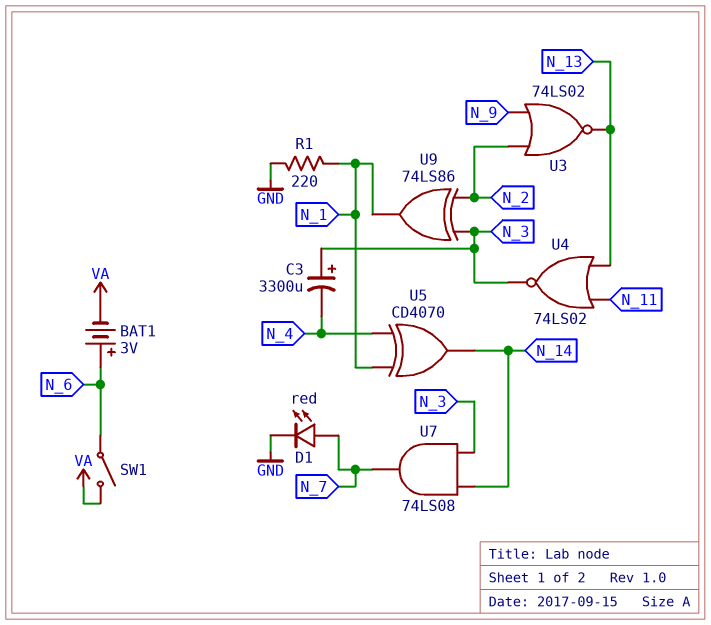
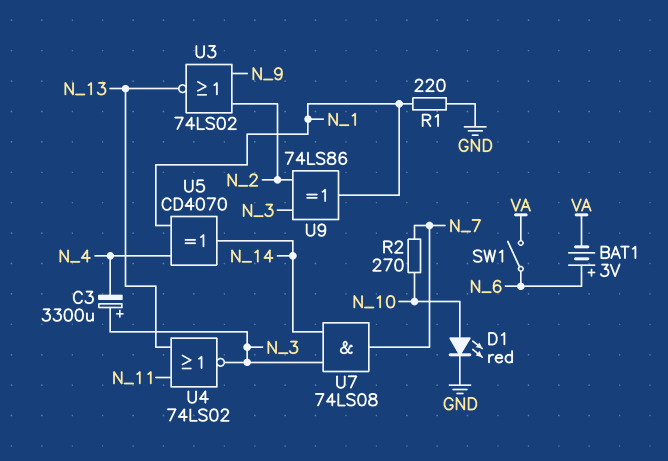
D1: LED red (A N_7, K GND) -> LED red (A N_10, K GND)
R2: none -> 270 (N_7, N_10)

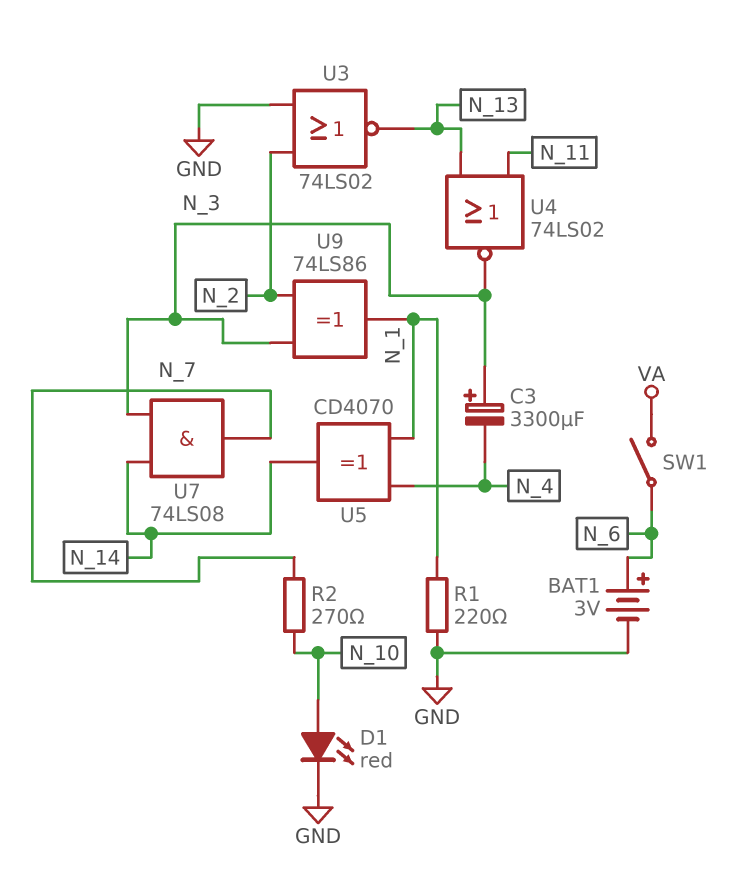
BAT1: 3V (plus N_6, minus VA) -> 3V (plus N_6, minus GND)
U3: NOR 74LS02 (in N_2, in N_9, out N_13) -> NOR 74LS02 (in GND, in N_2, out N_13)

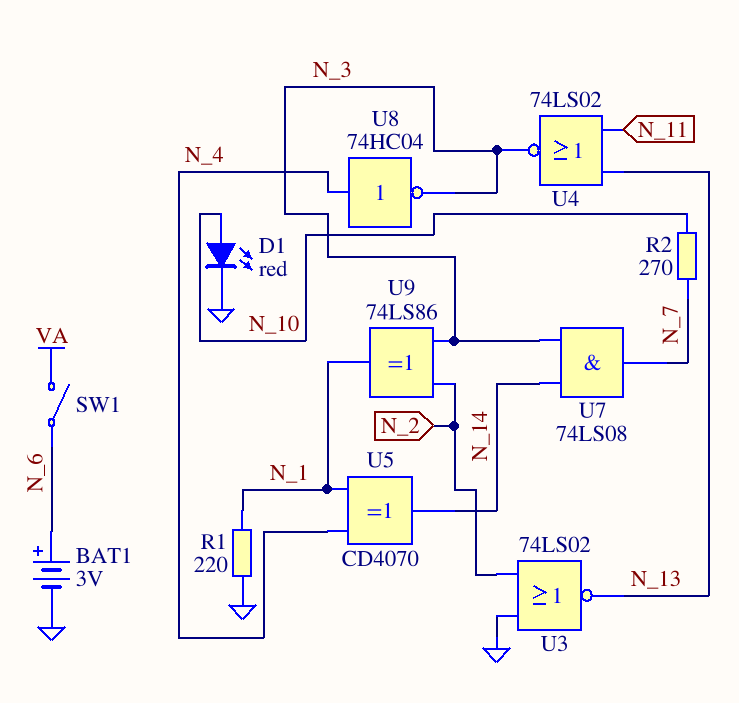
C3: 3300uF (plus N_3, minus N_4) -> none
U8: none -> NOT 74HC04 (in N_4, out N_3)

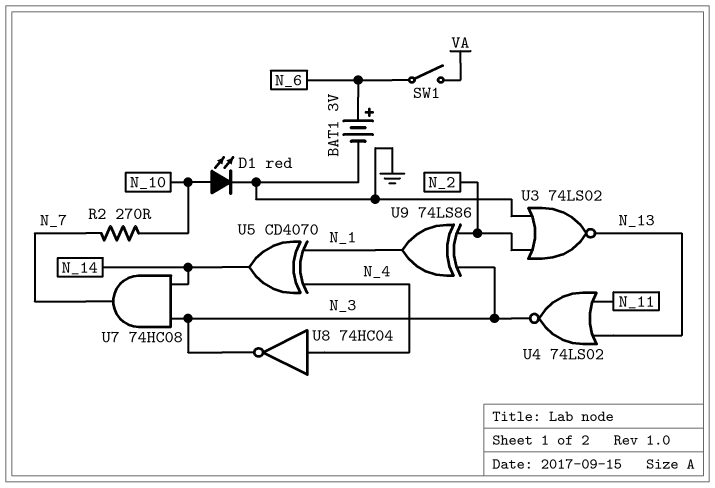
R1: 220 (GND, N_1) -> none
U7: AND 74LS08 (in N_3, in N_14, out N_7) -> AND 74HC08 (in N_3, in N_14, out N_7)

